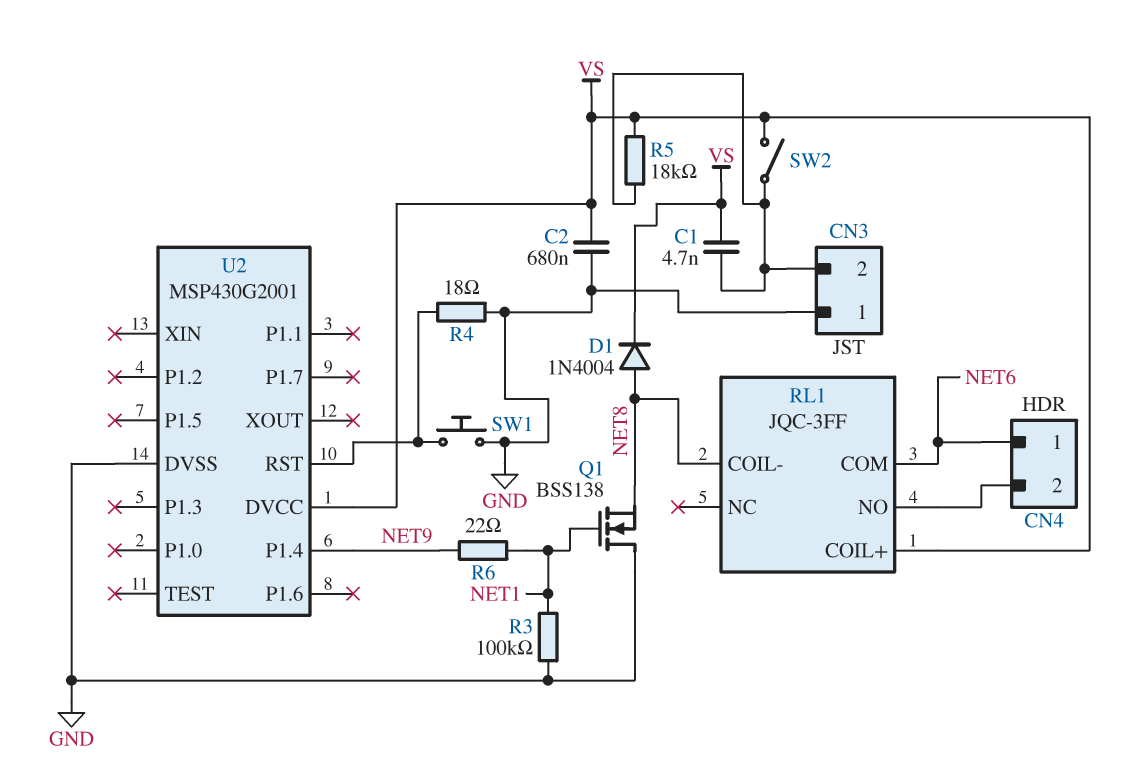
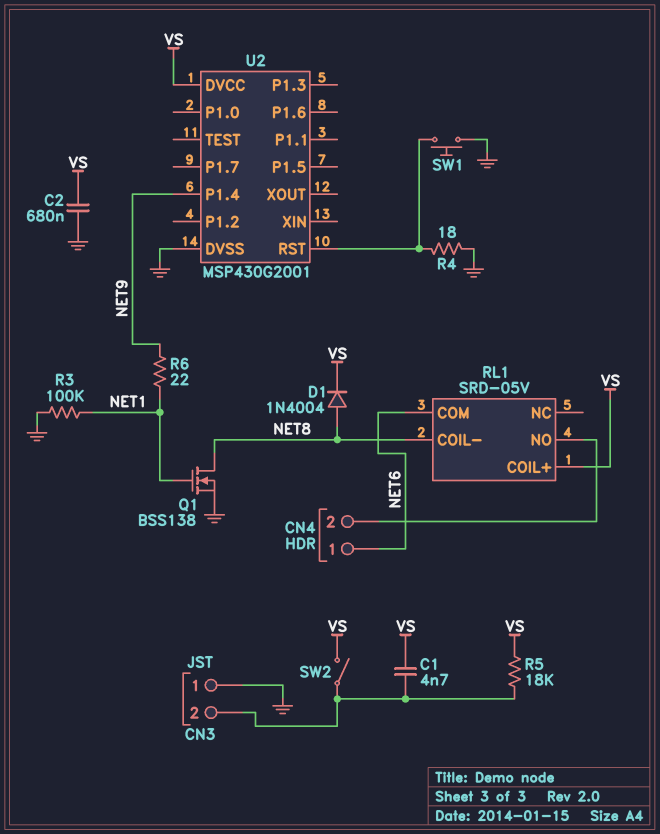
Q1: NMOS BSS138 (G NET1, D GND, S NET8) -> NMOS BSS138 (G NET1, D NET8, S GND)
RL1: JQC-3FF -> SRD-05V

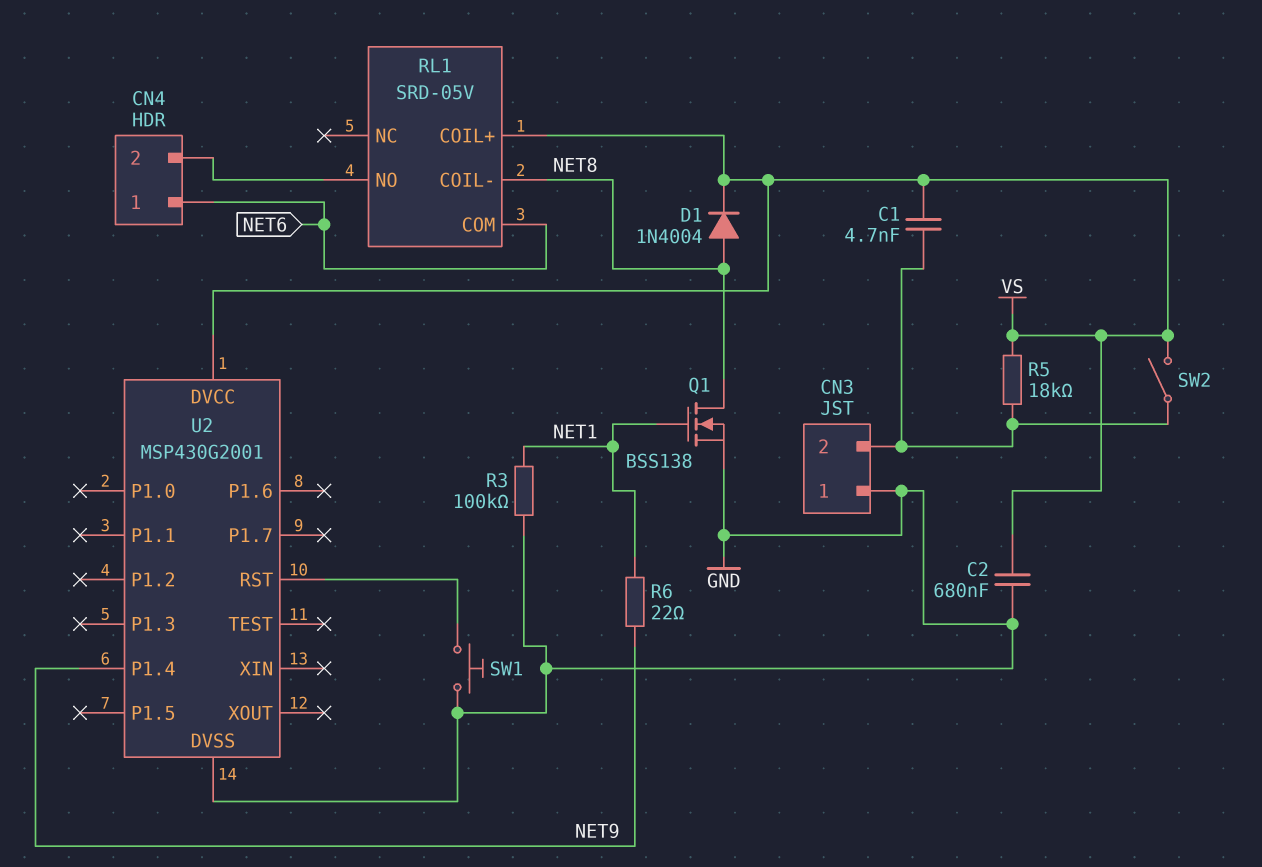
R4: 18 (GND, U2/RST) -> none

